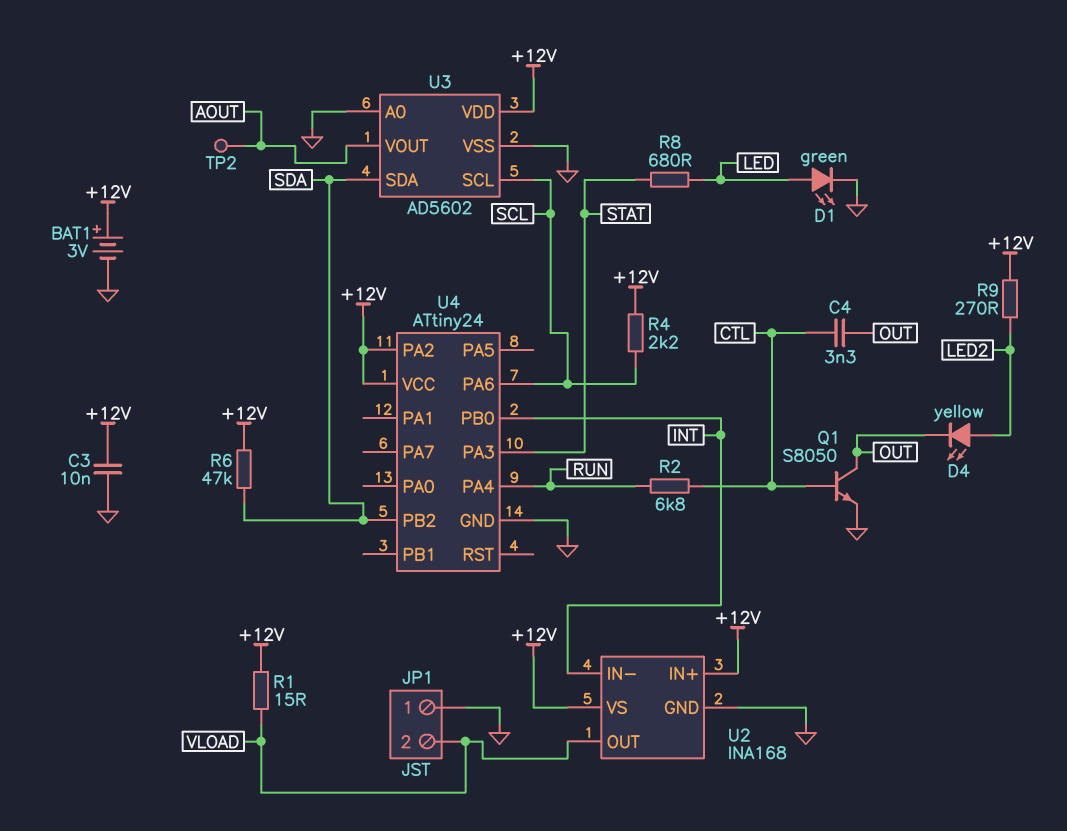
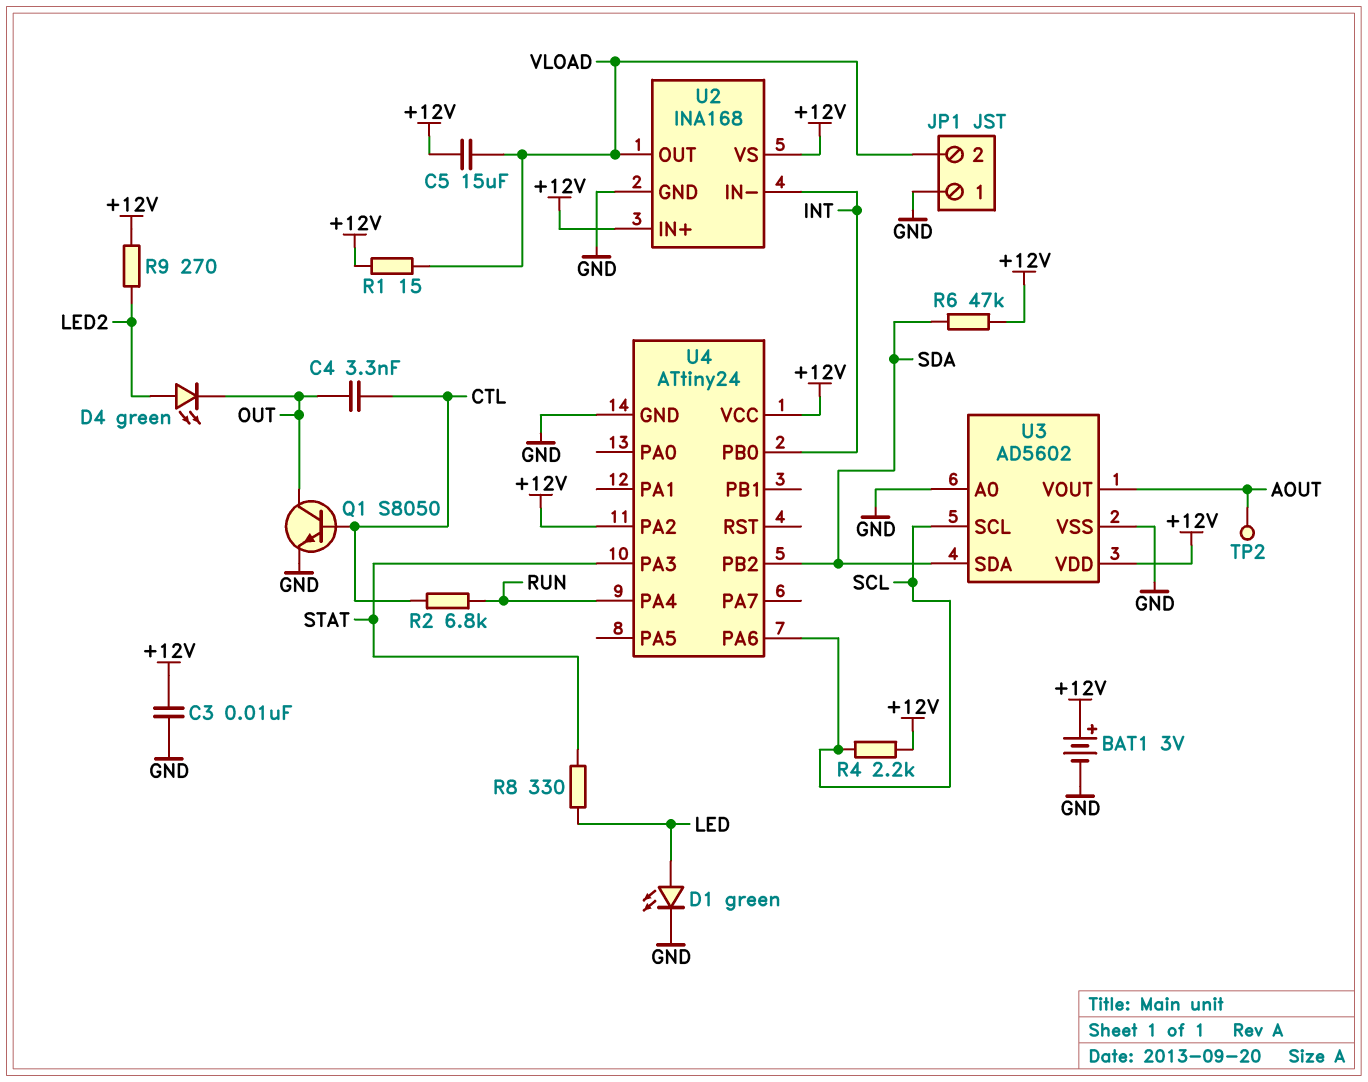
C5: none -> 15uF (+12V, VLOAD)
D4: LED yellow (A LED2, K OUT) -> LED green (A LED2, K OUT)
R8: 680 (LED, STAT) -> 330 (LED, STAT)

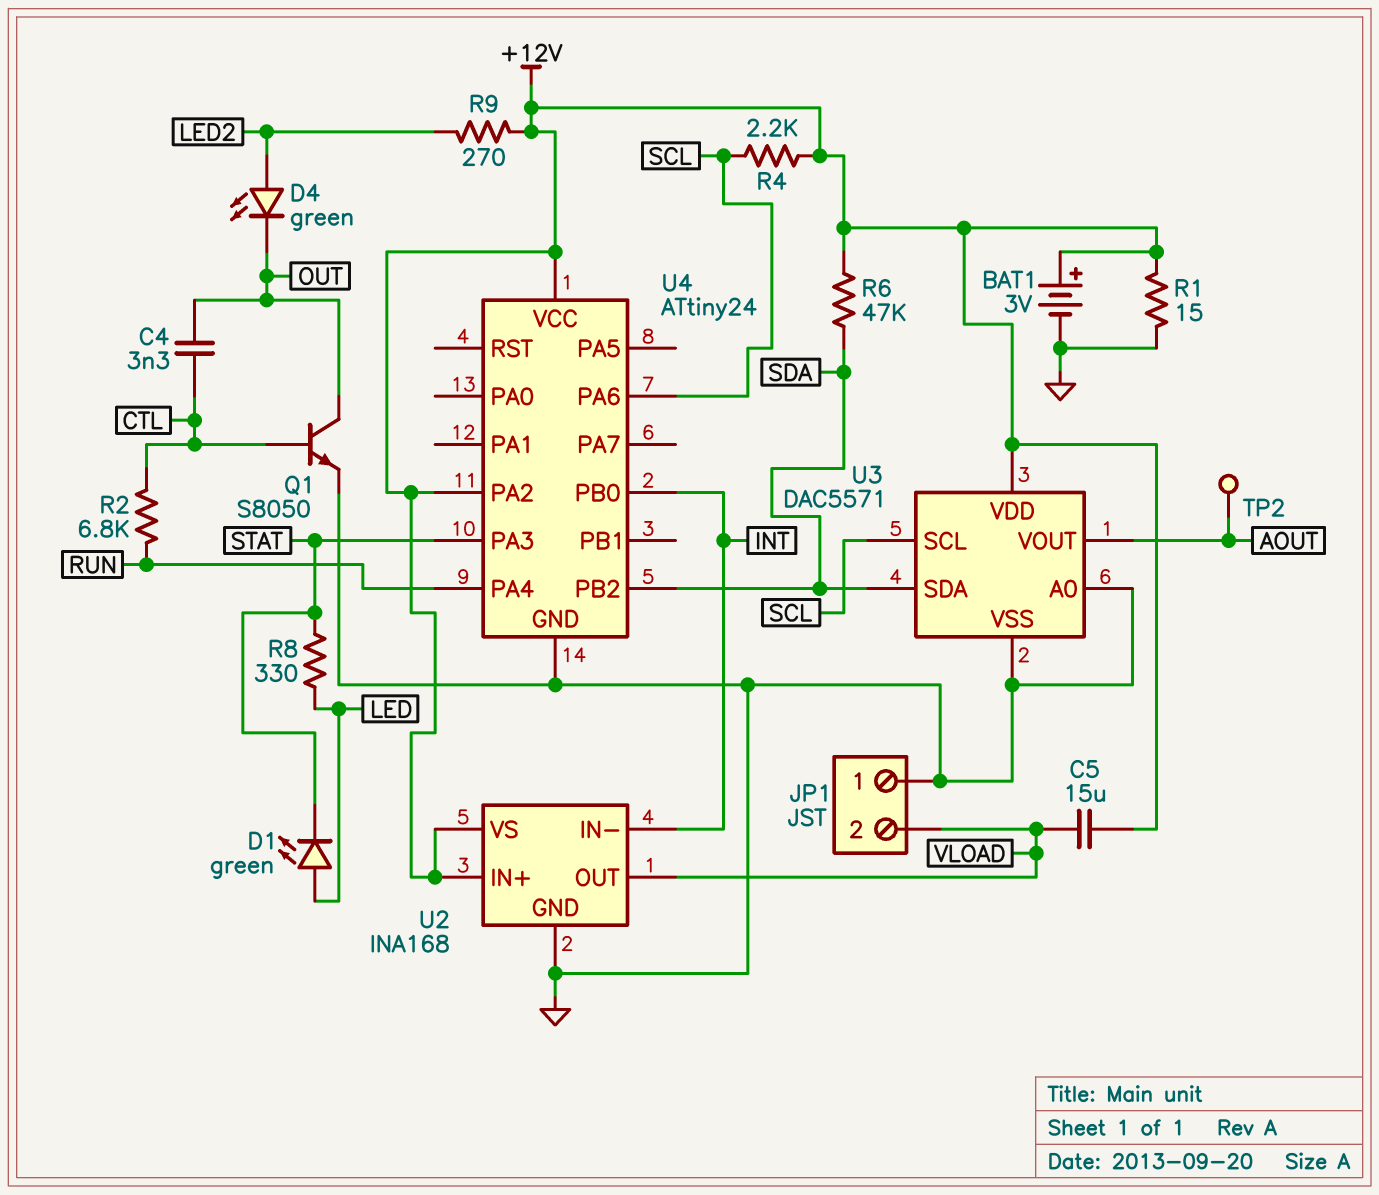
C3: 10nF (+12V, GND) -> none
D1: LED green (A LED, K GND) -> LED green (A LED, K STAT)
R1: 15 (+12V, VLOAD) -> 15 (+12V, GND)
U3: AD5602 -> DAC5571

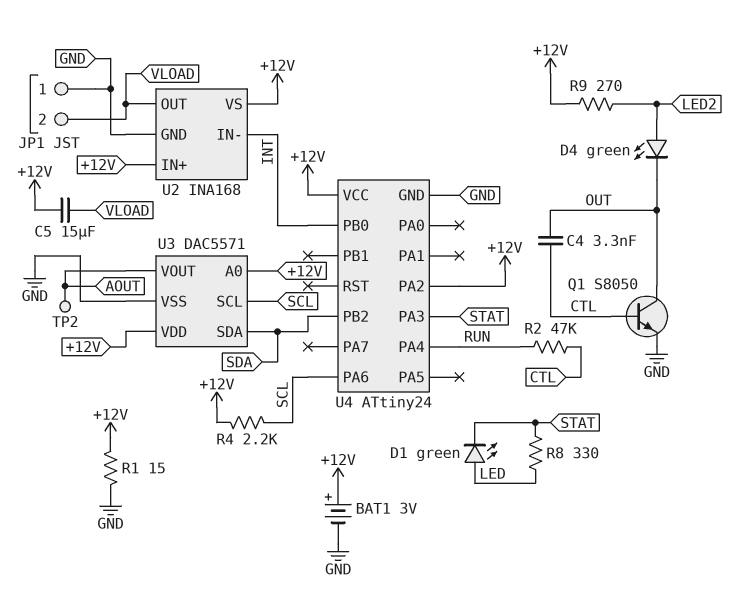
R2: 6.8k (CTL, RUN) -> 47k (CTL, RUN)
R6: 47k (+12V, SDA) -> none
U3 pin A0: GND -> +12V

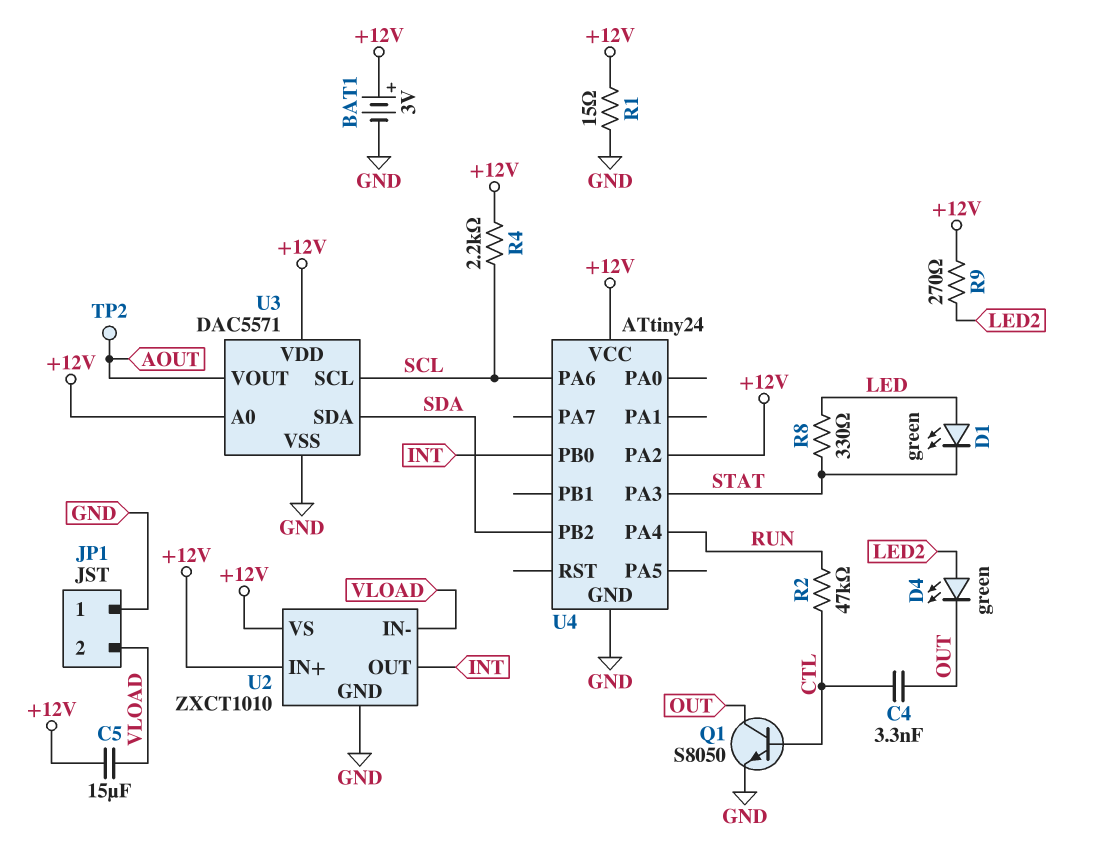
U2: INA168 -> ZXCT1010
U2 pin IN-: INT -> VLOAD
U2 pin OUT: VLOAD -> INT

